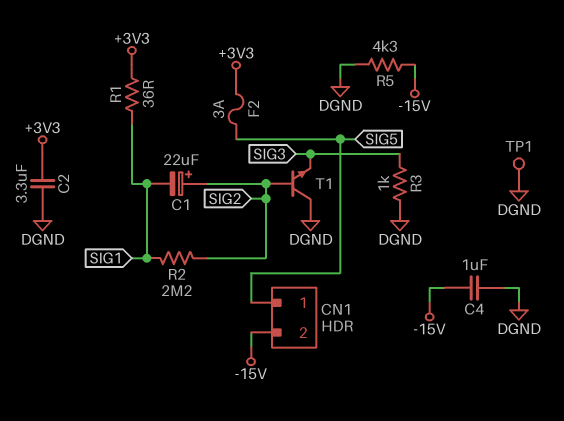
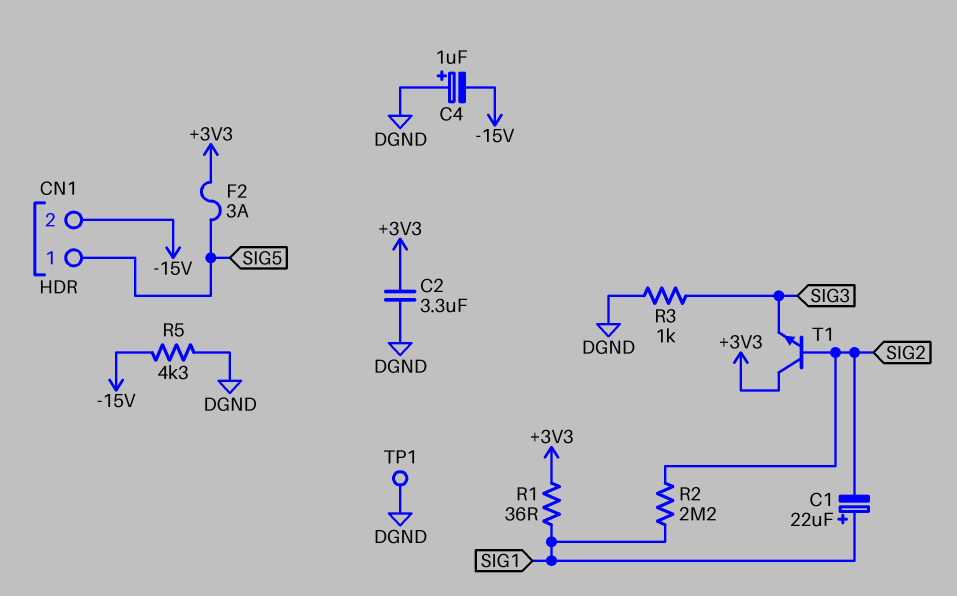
C1: 22uF (plus SIG2, minus SIG1) -> 22uF (plus SIG1, minus SIG2)
C4: 1uF (-15V, DGND) -> 1uF (plus DGND, minus -15V)
T1: NPN (B SIG2, C DGND, E SIG3) -> NPN (B SIG2, C +3V3, E SIG3)

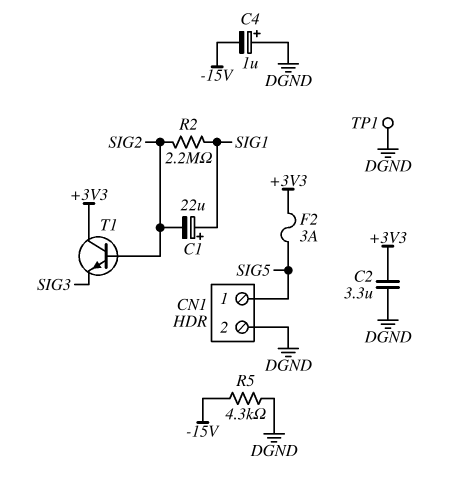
CN1 pin 2: -15V -> DGND
R1: 36 (+3V3, SIG1) -> none
R3: 1k (DGND, SIG3) -> none

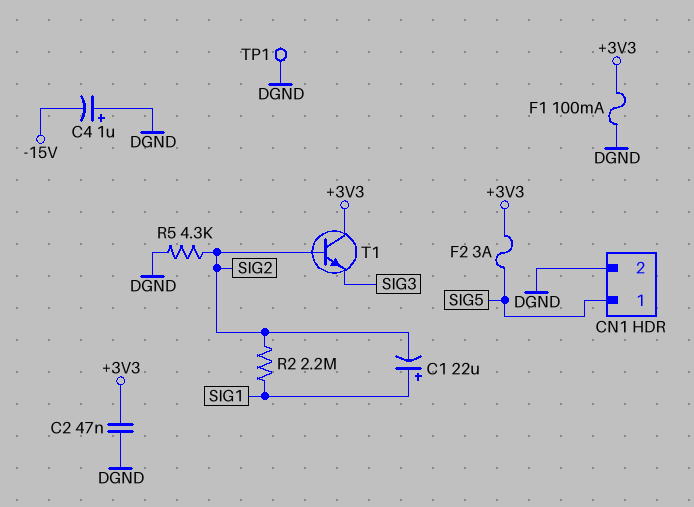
C2: 3.3uF (+3V3, DGND) -> 47nF (+3V3, DGND)
F1: none -> 100mA (+3V3, DGND)
R5: 4.3k (-15V, DGND) -> 4.3k (DGND, SIG2)

